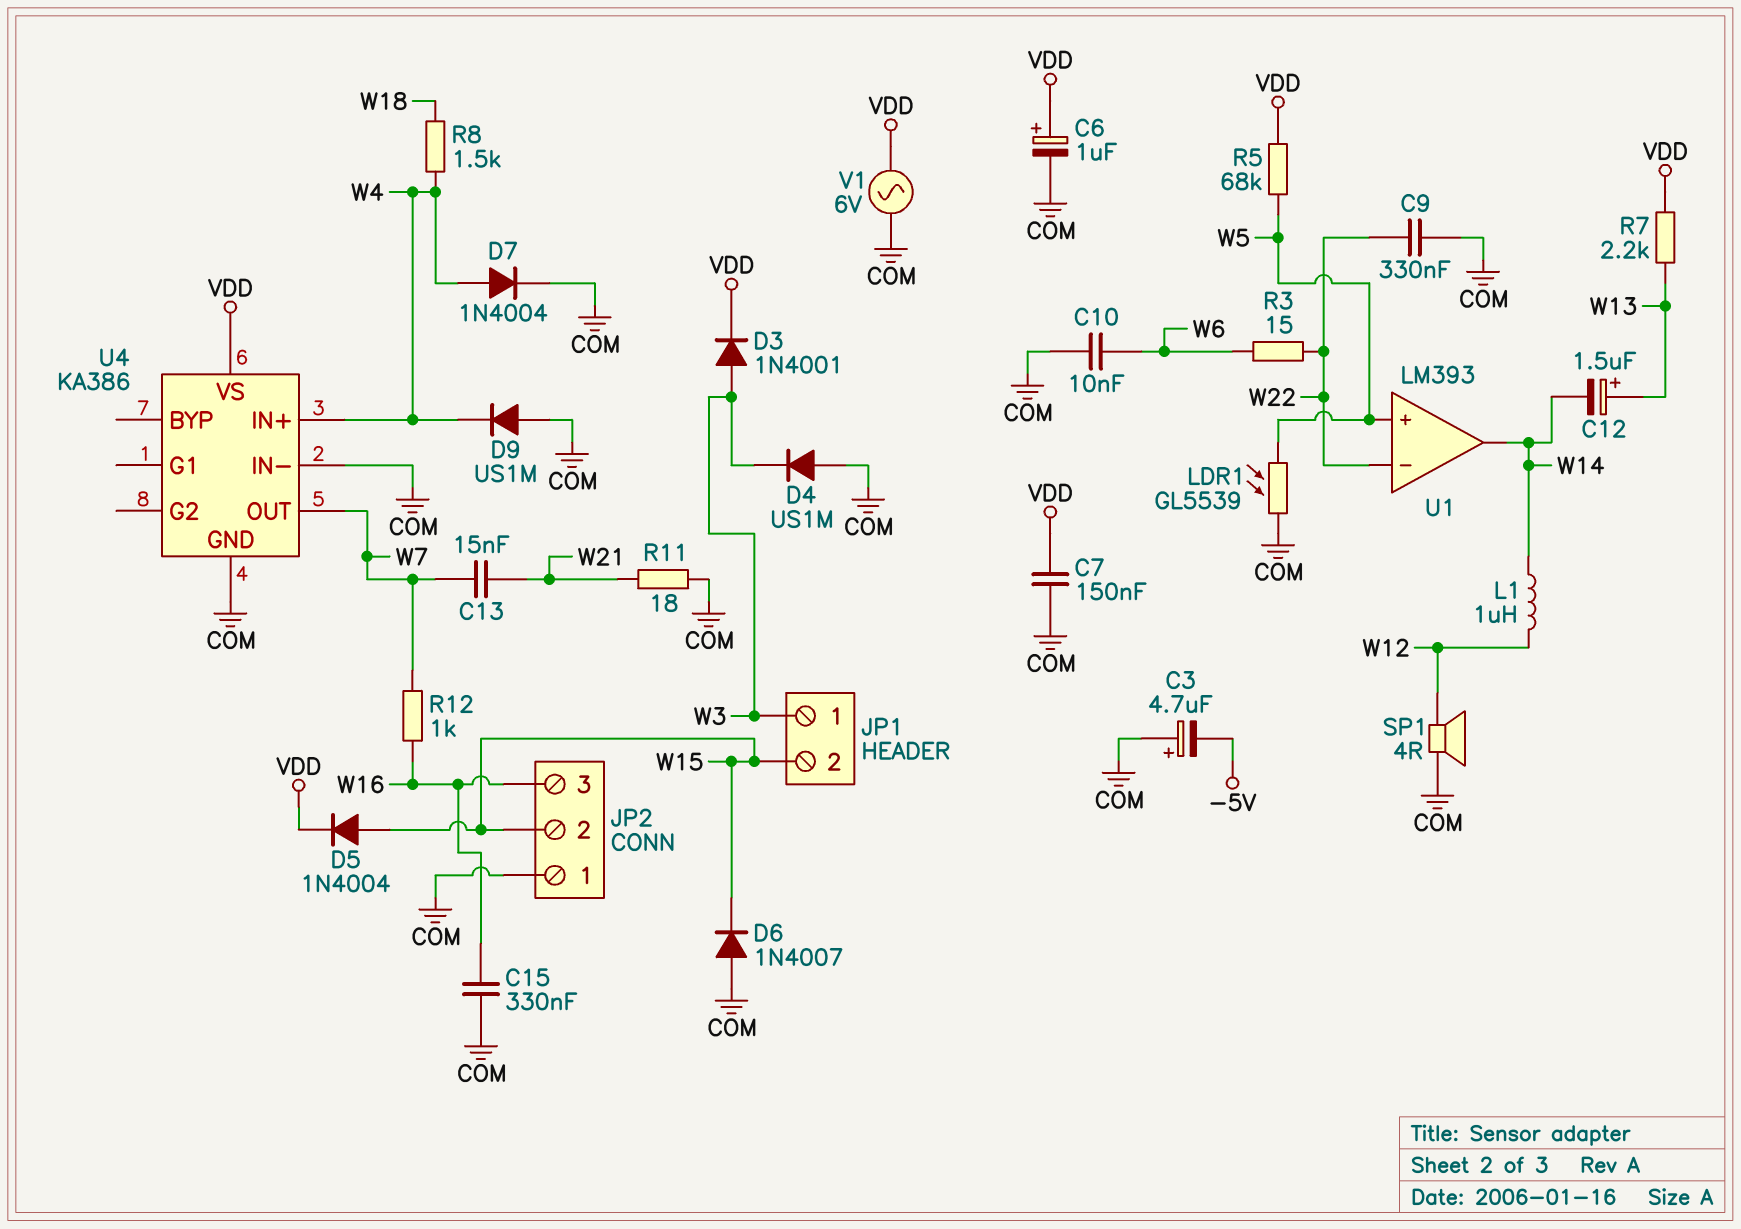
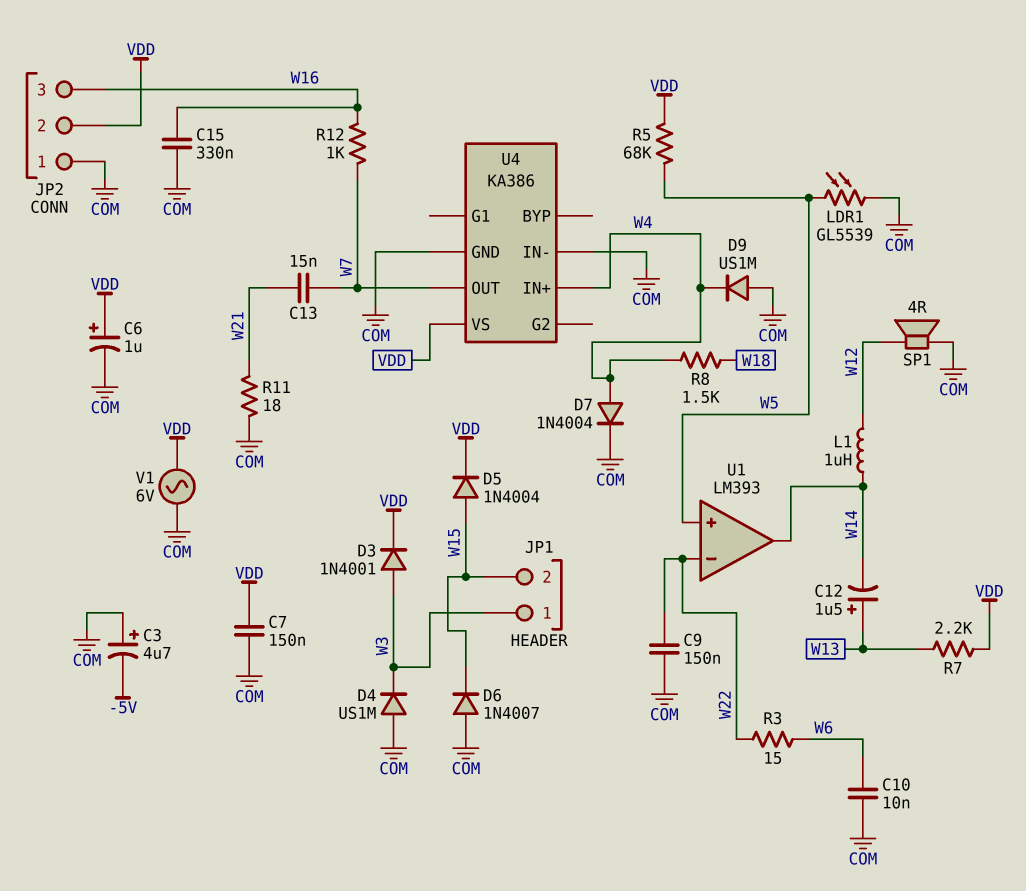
C9: 330nF (COM, W22) -> 150nF (COM, W22)
JP2 pin 2: W15 -> VDD

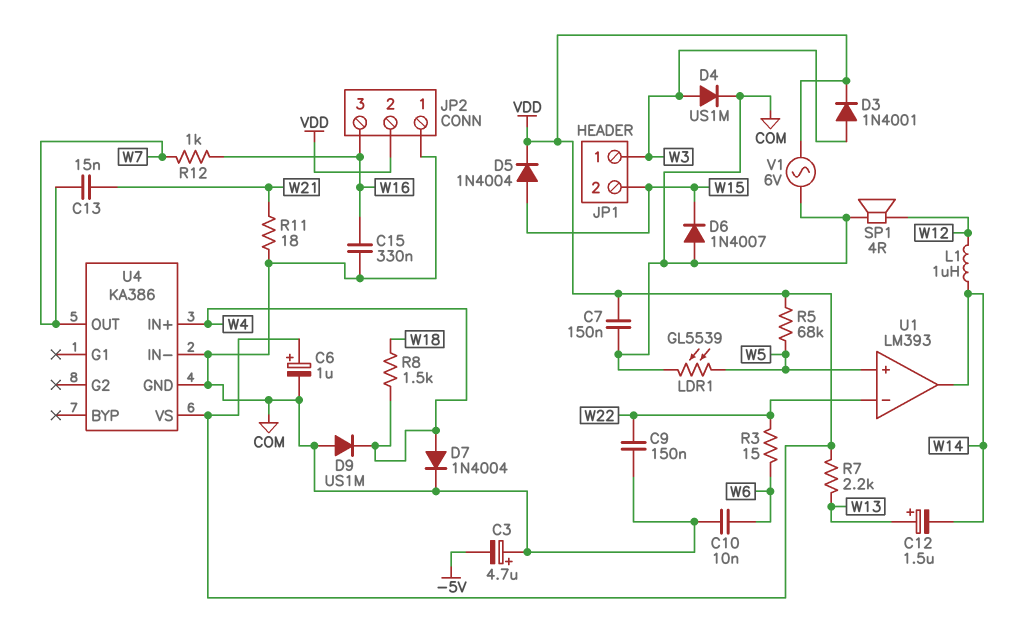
D4: diode US1M (A COM, K W3) -> diode US1M (A W3, K COM)

